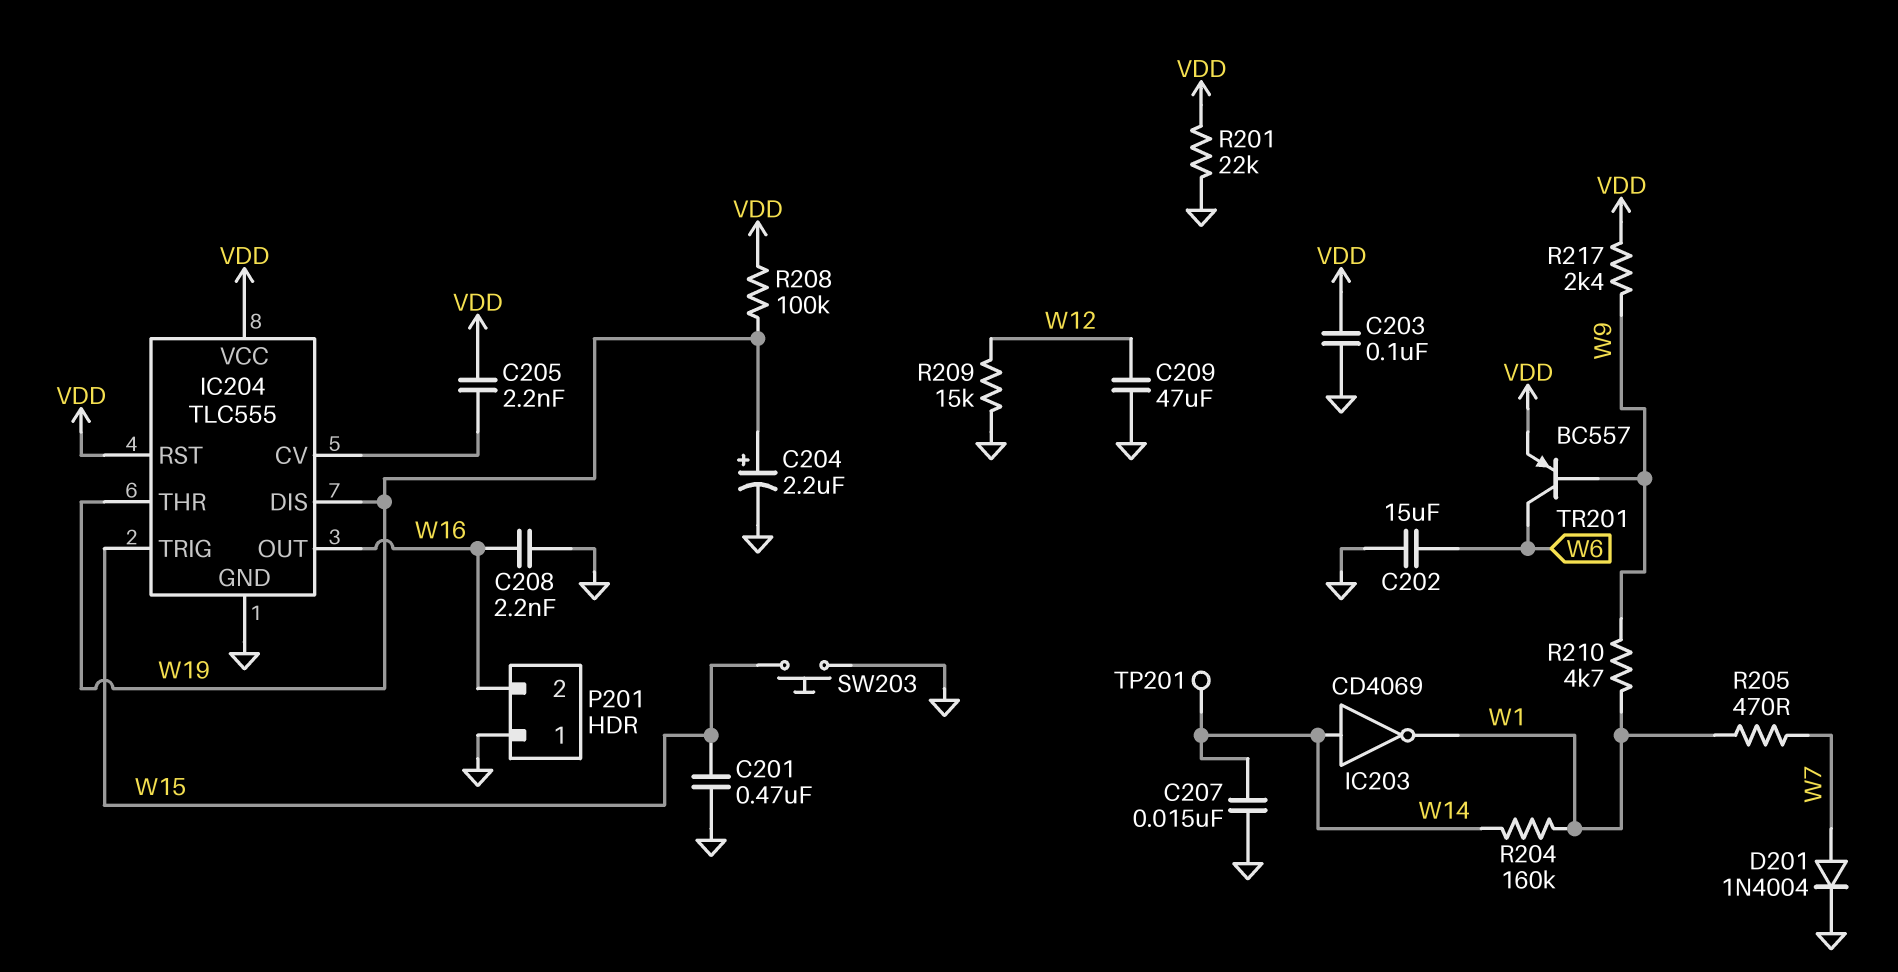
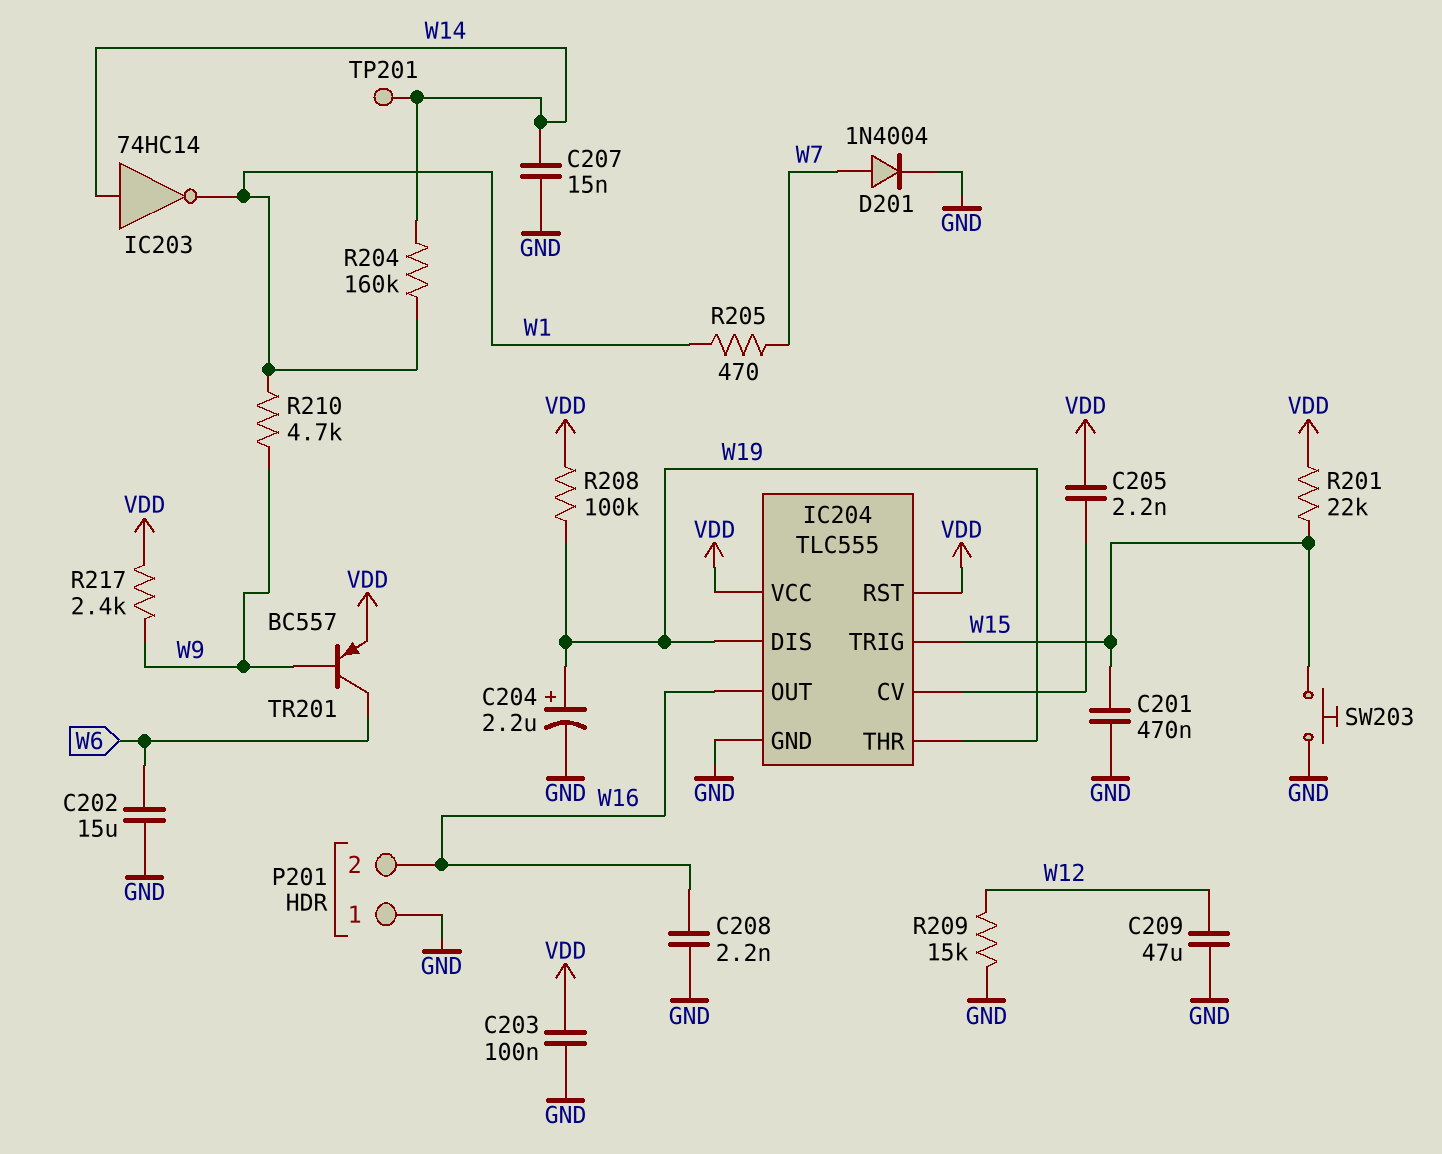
IC203: NOT CD4069 (in W14, out W1) -> NOT 74HC14 (in W14, out W1)
R201: 22k (GND, VDD) -> 22k (VDD, W15)

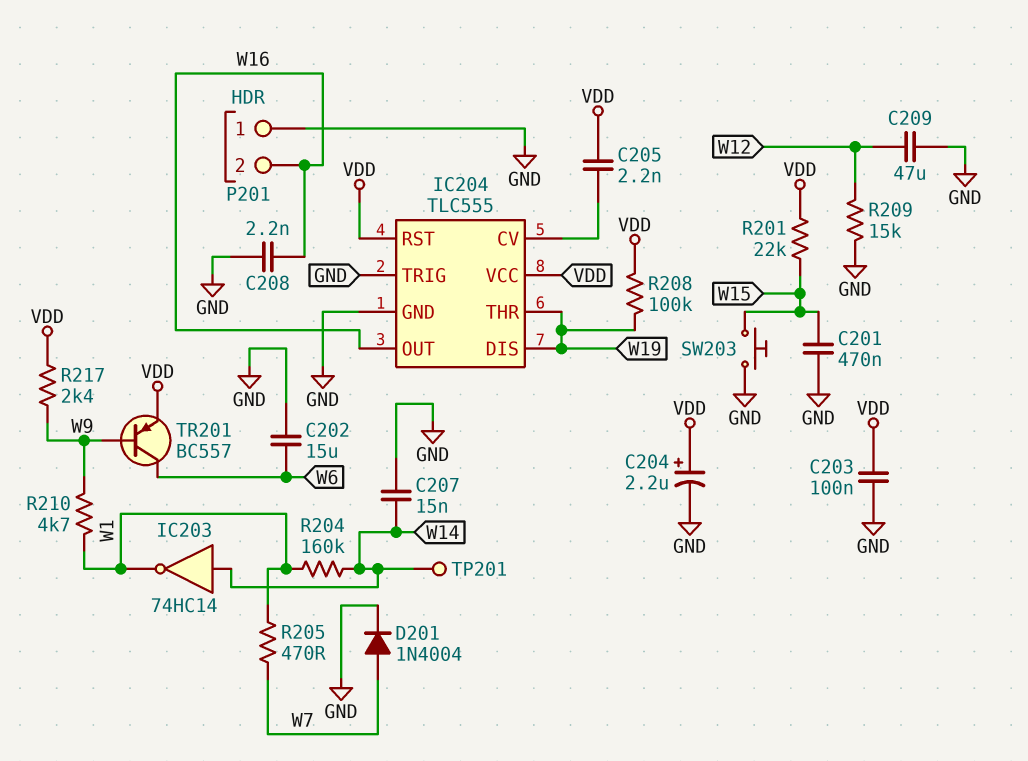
C204: 2.2uF (plus W19, minus GND) -> 2.2uF (plus VDD, minus GND)
IC204 pin TRIG: W15 -> GND

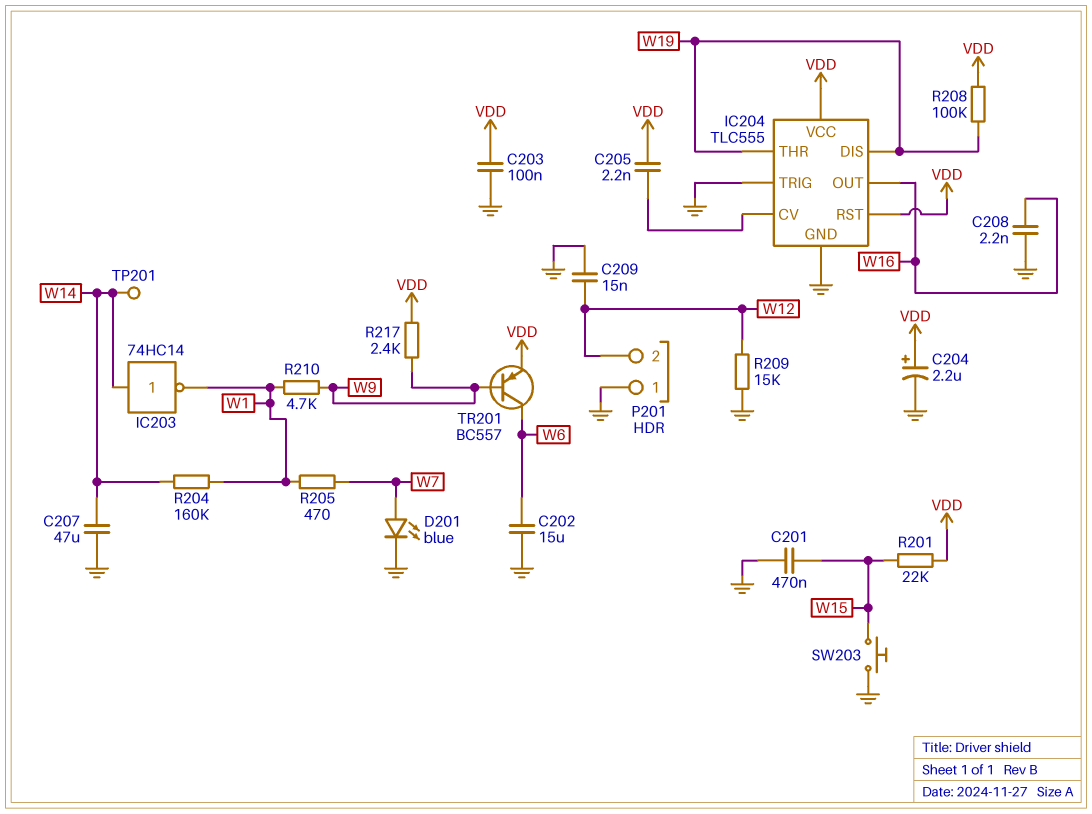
C207: 15nF (GND, W14) -> 47uF (GND, W14)
C209: 47uF (GND, W12) -> 15nF (GND, W12)
D201: diode 1N4004 (A W7, K GND) -> LED blue (A W7, K GND)
P201 pin 2: W16 -> W12

